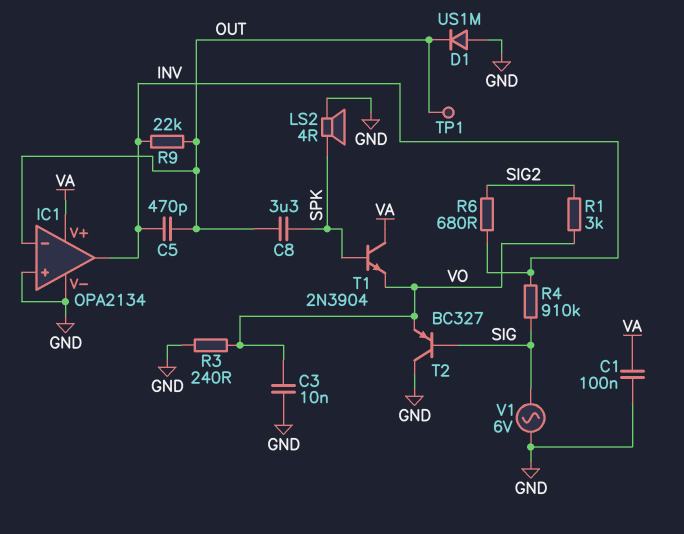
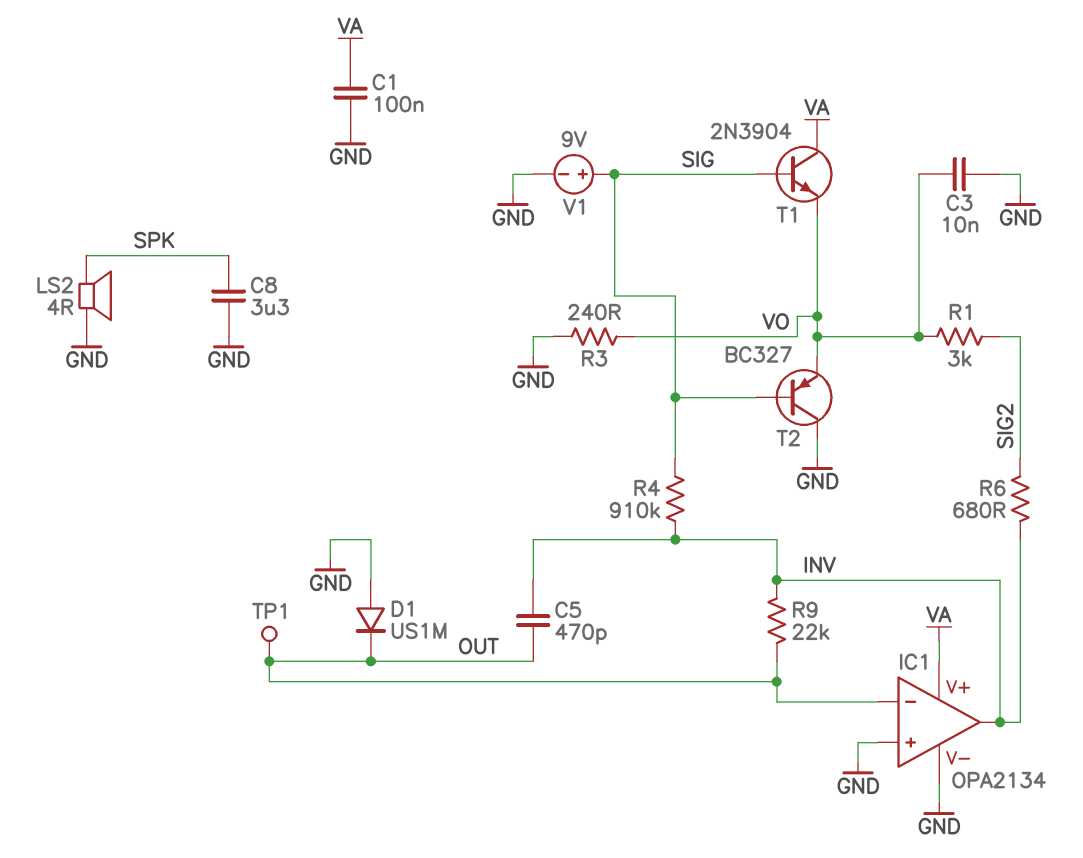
C8: 3.3uF (OUT, SPK) -> 3.3uF (GND, SPK)
T1: NPN 2N3904 (B SPK, C VA, E VO) -> NPN 2N3904 (B SIG, C VA, E VO)
V1: AC 6V (GND, SIG) -> 9V (plus SIG, minus GND)

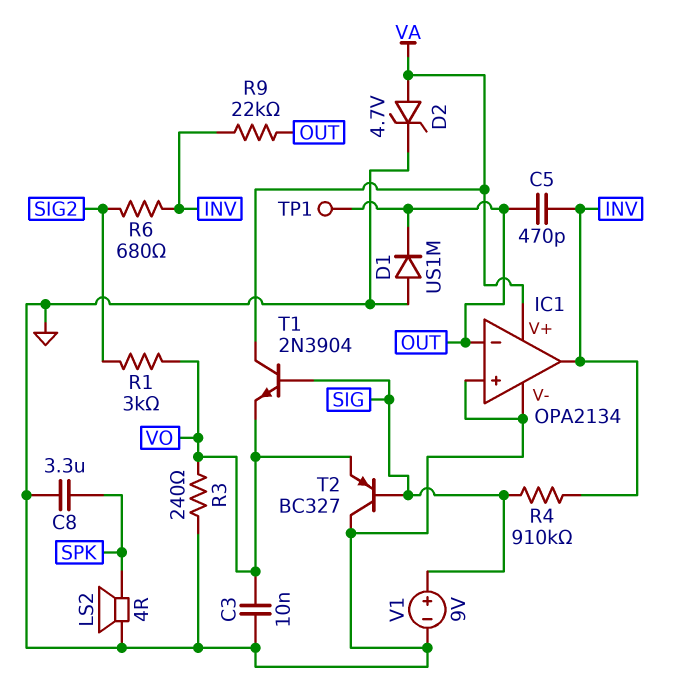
C1: 100nF (GND, VA) -> none
D2: none -> zener 4.7V (A VA, K GND)

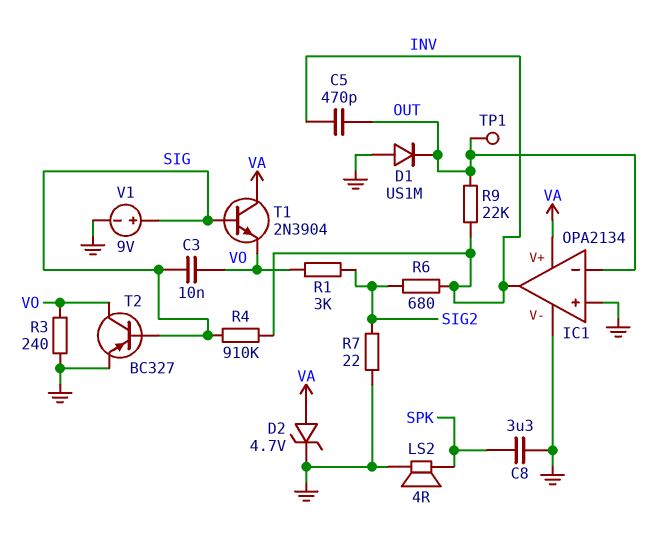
C3: 10nF (GND, VO) -> 10nF (SIG, VO)
R7: none -> 22 (GND, SIG2)
T2: PNP BC327 (B SIG, C GND, E VO) -> PNP BC327 (B SIG, C VO, E GND)

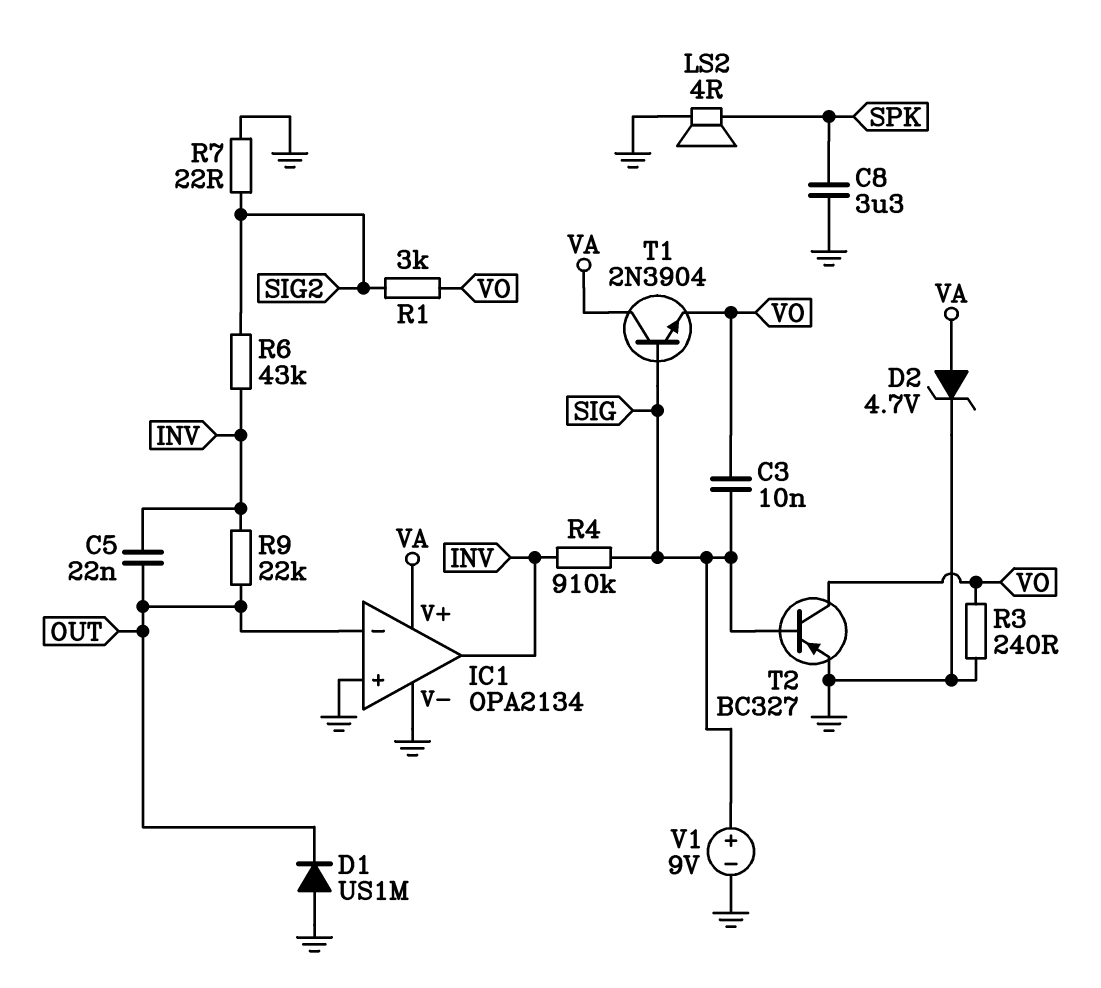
C5: 470pF (INV, OUT) -> 22nF (INV, OUT)
R6: 680 (INV, SIG2) -> 43k (INV, SIG2)
TP1: test point (OUT) -> none

